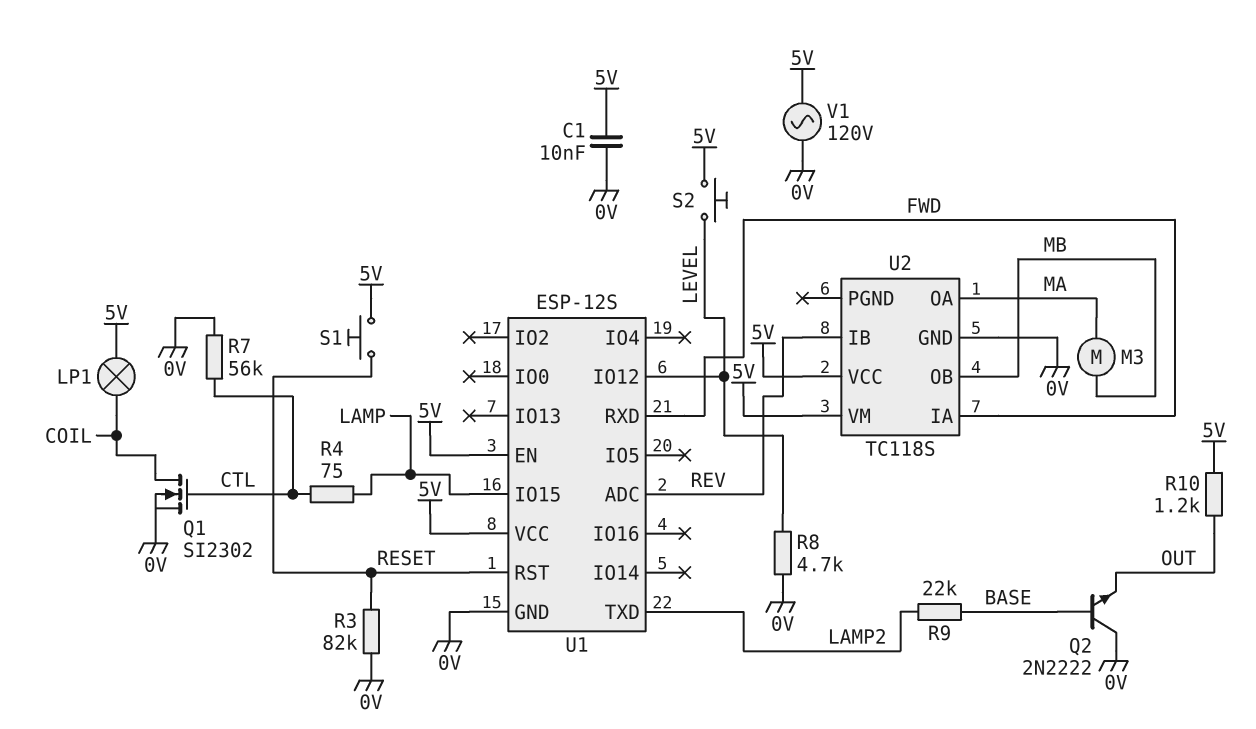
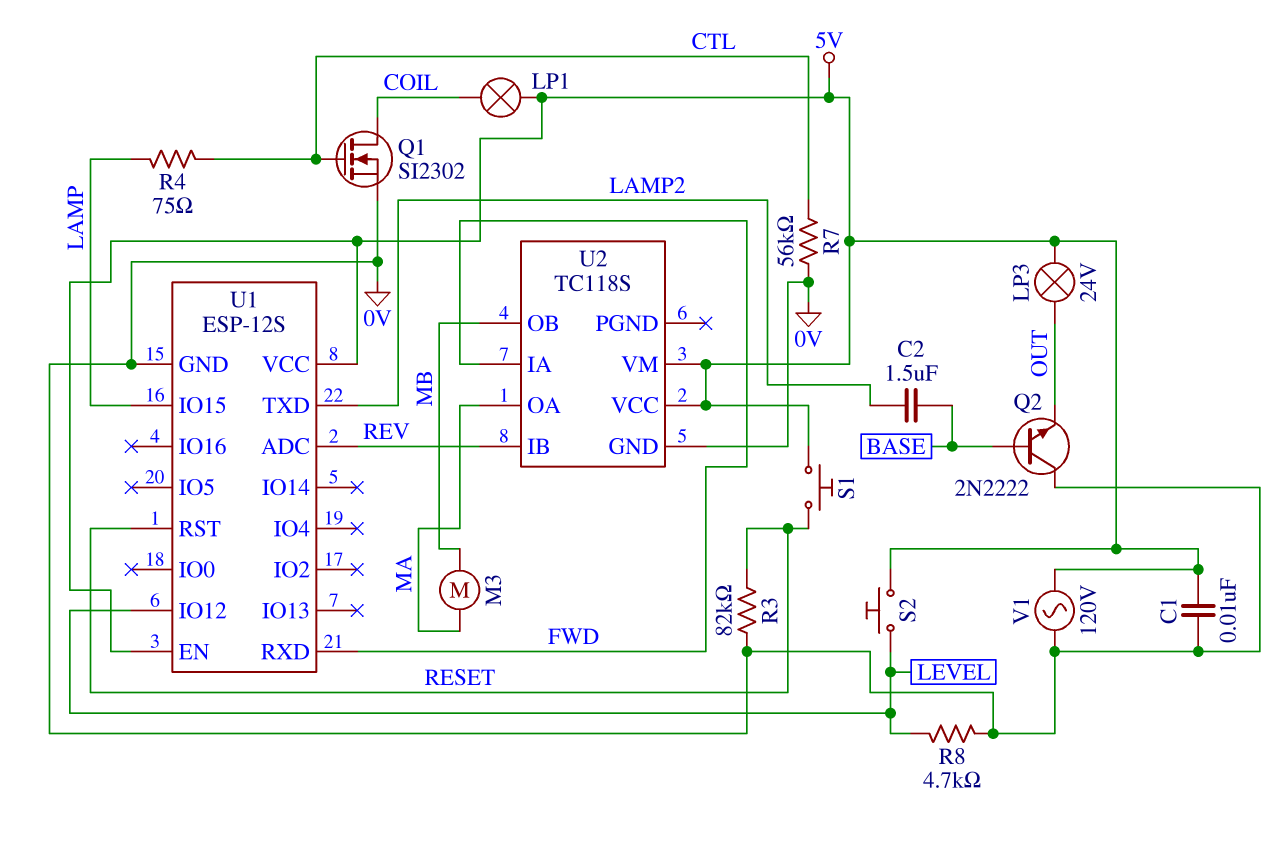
C2: none -> 1.5uF (BASE, LAMP2)
LP3: none -> lamp 24V (5V, OUT)
R9: 22k (BASE, LAMP2) -> none
R10: 1.2k (5V, OUT) -> none

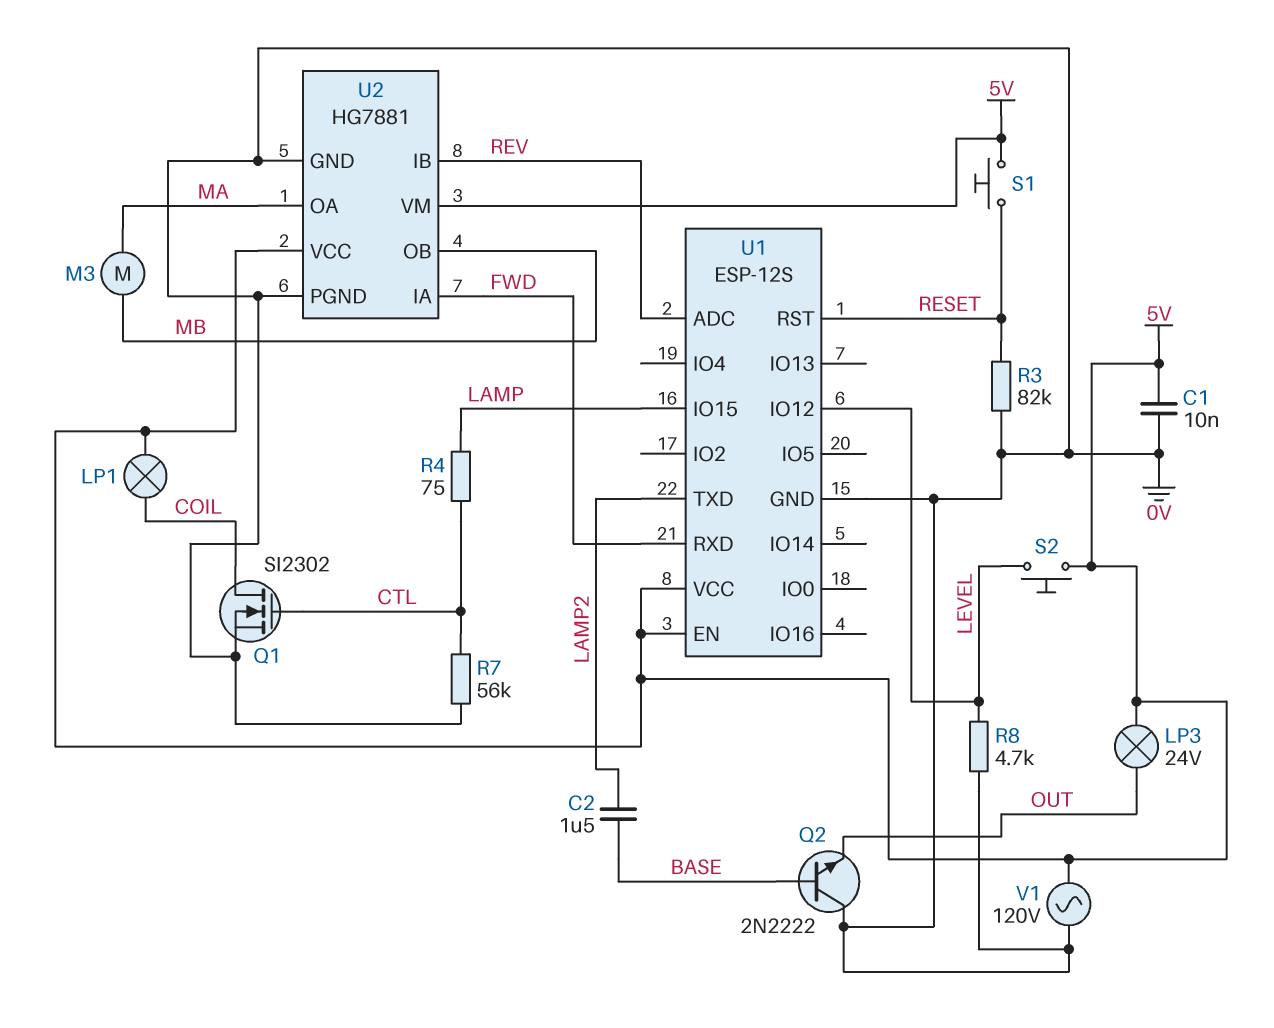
U2: TC118S -> HG7881
U2 pin PGND: none -> 0V

